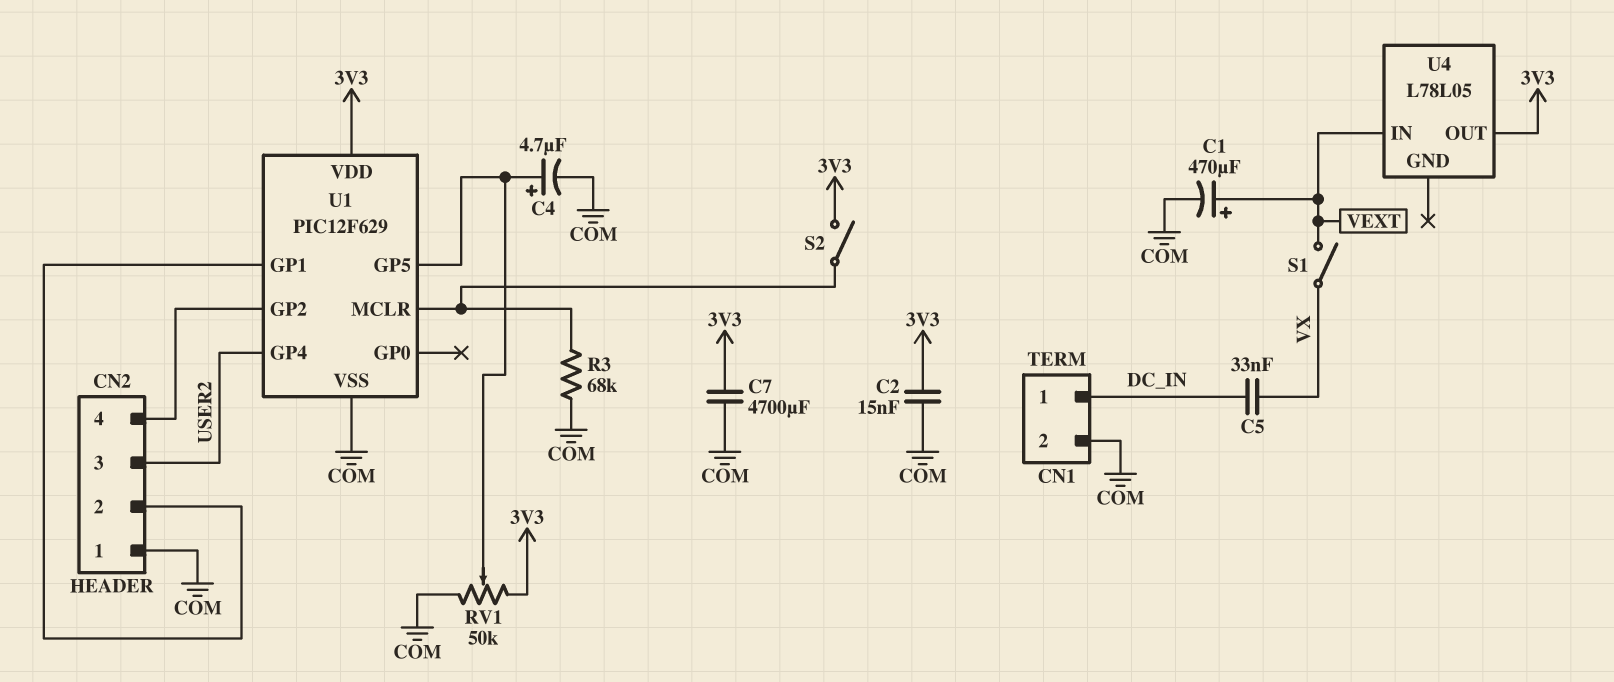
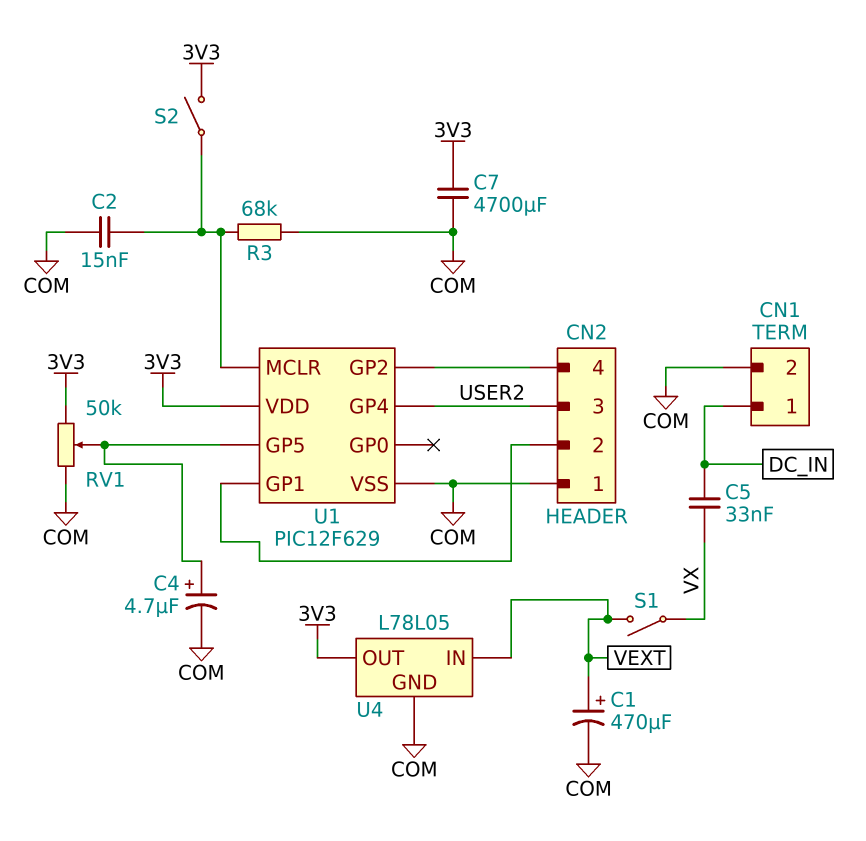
C2: 15nF (3V3, COM) -> 15nF (COM, U1/MCLR)
U4 pin GND: none -> COM

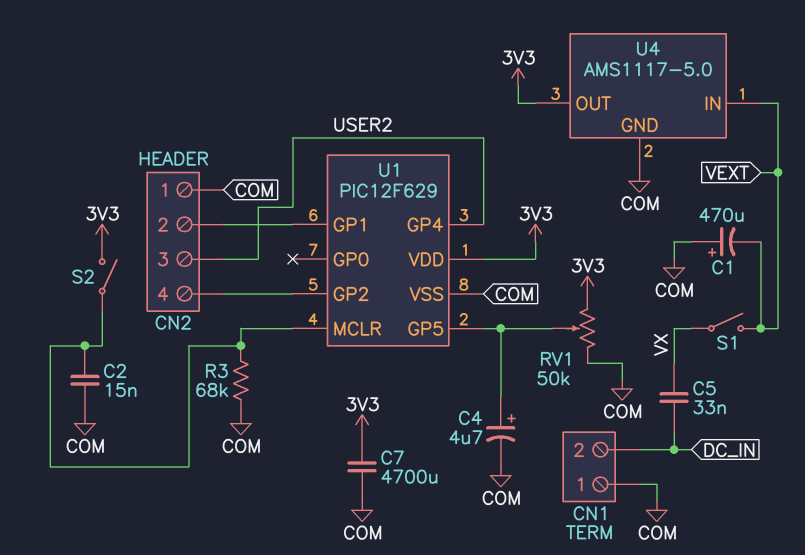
C1: 470uF (plus VEXT, minus COM) -> 470uF (plus COM, minus VEXT)
CN1 pin 1: DC_IN -> COM
CN1 pin 2: COM -> DC_IN
U4: L78L05 -> AMS1117-5.0

